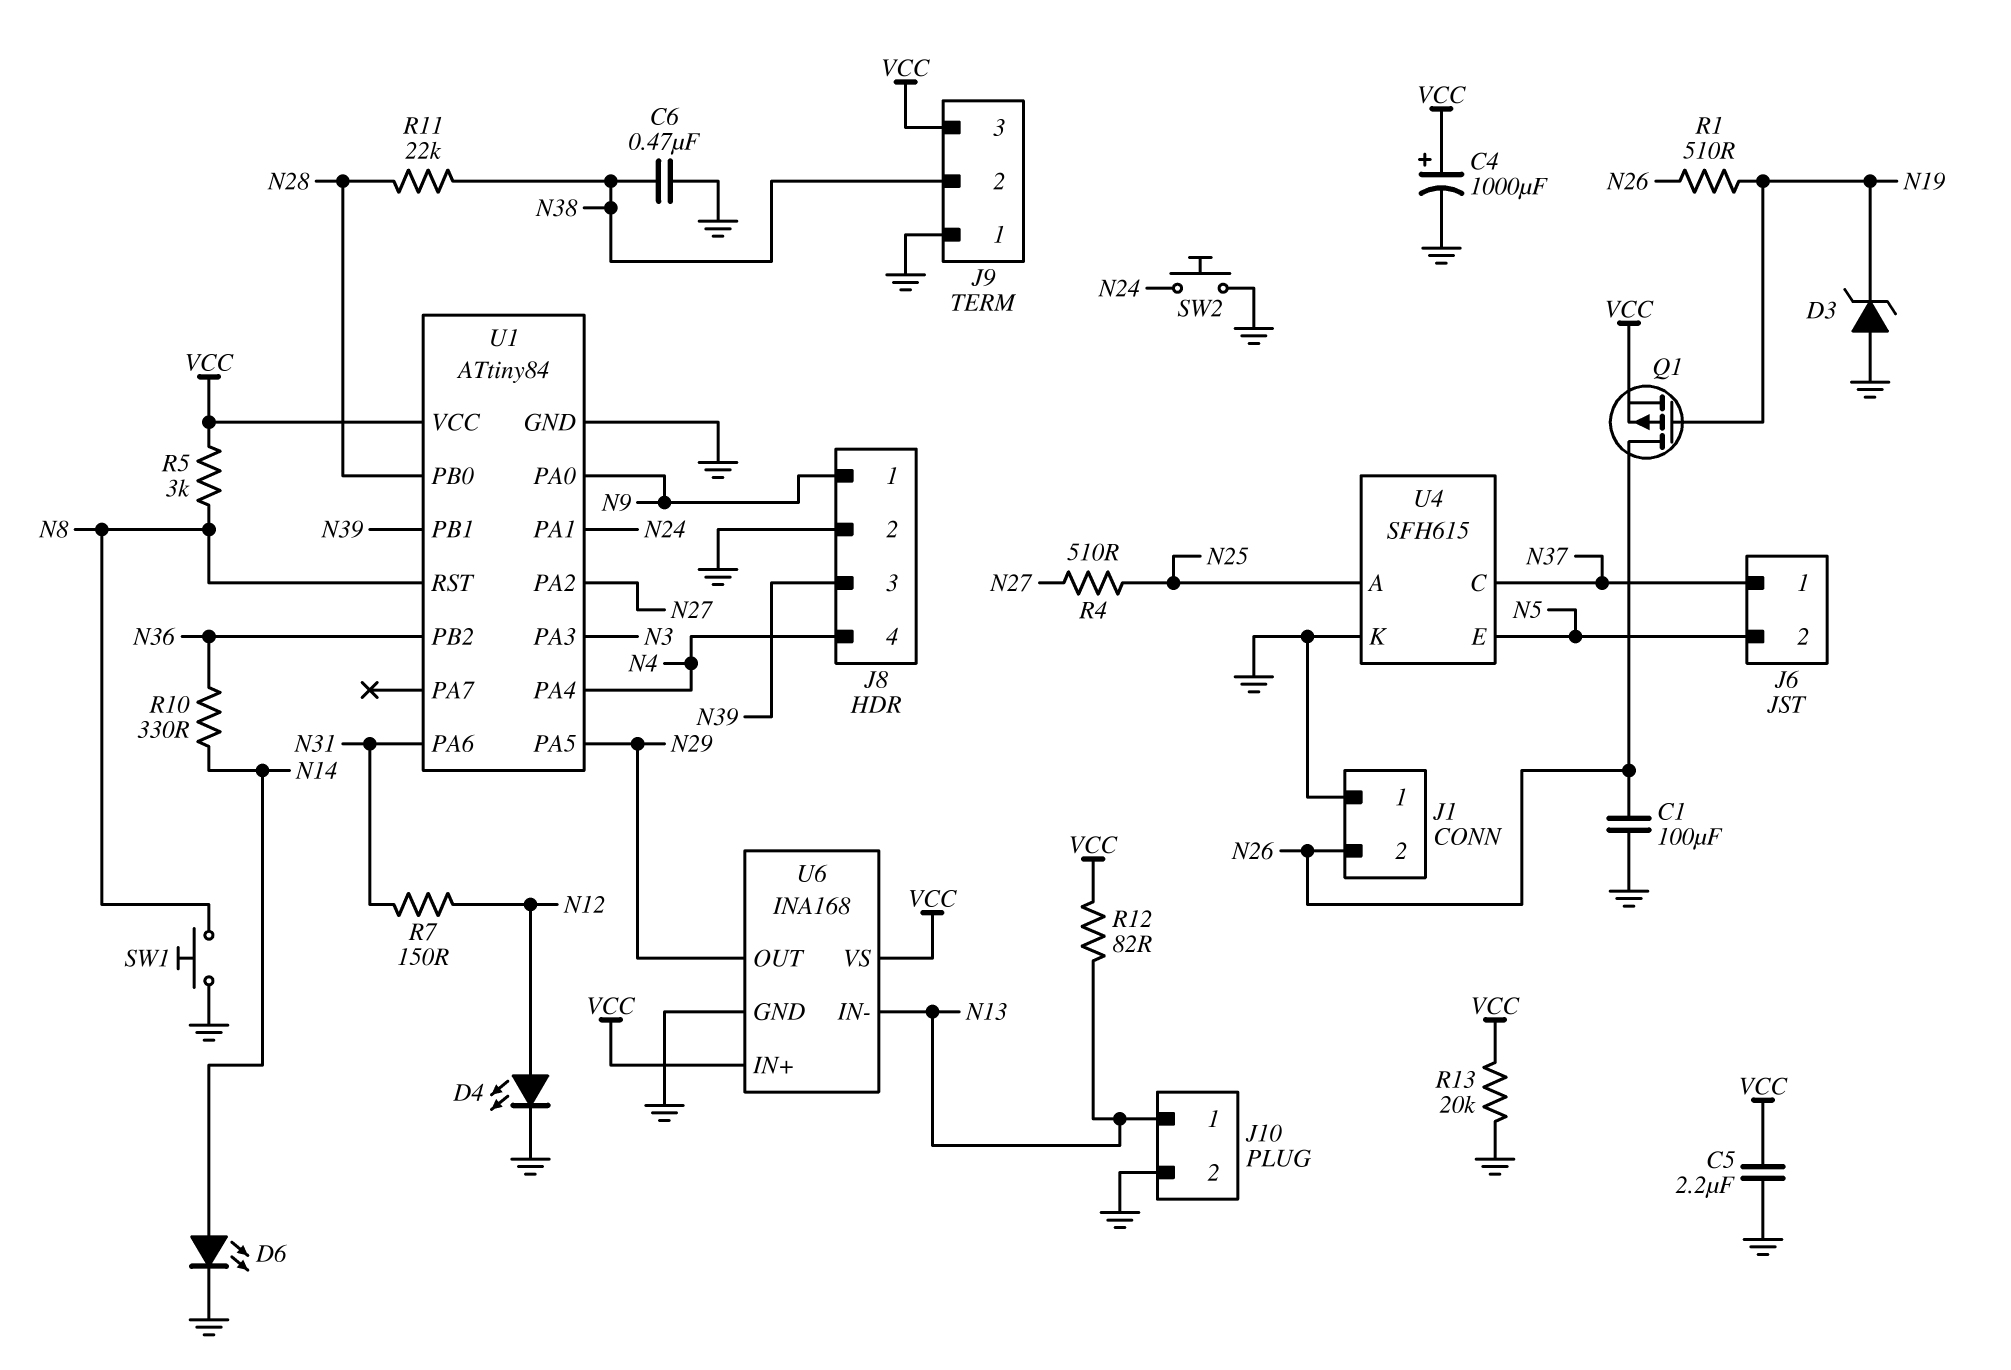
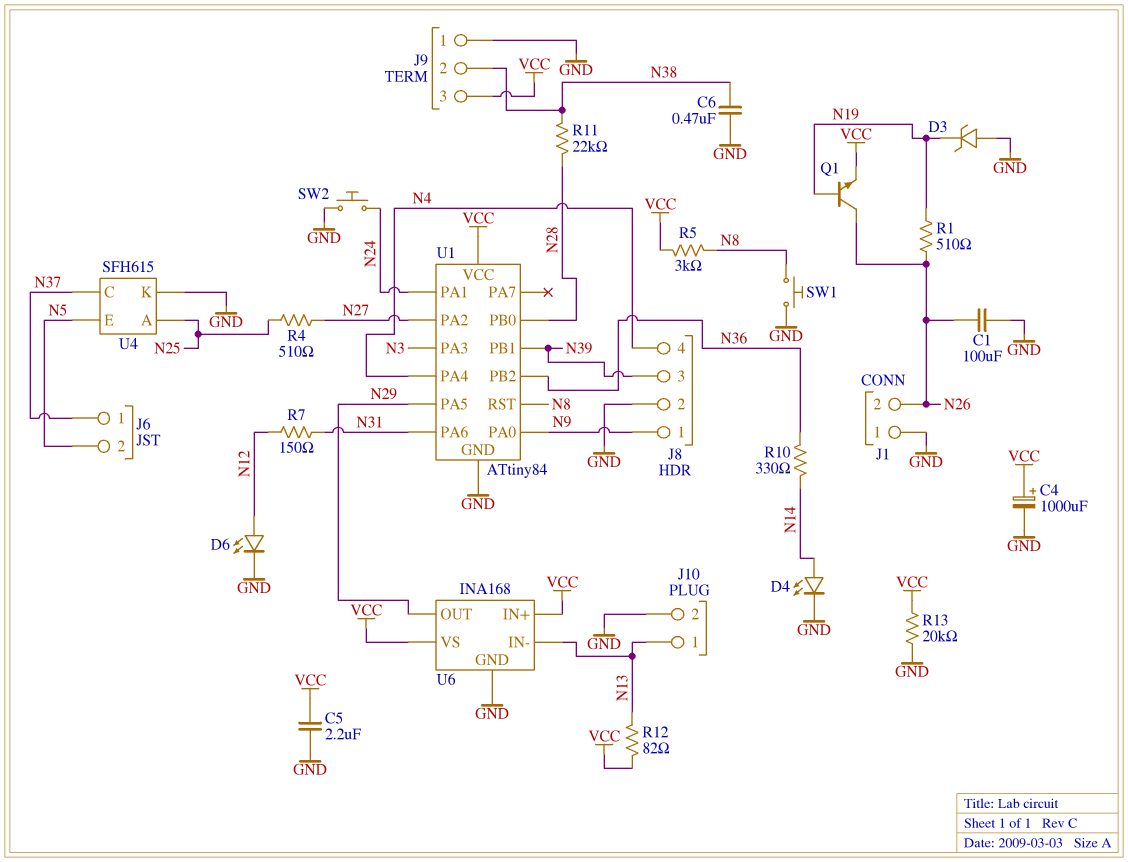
D4: LED (A N12, K GND) -> LED (A N14, K GND)
D6: LED (A N14, K GND) -> LED (A N12, K GND)
Q1: PMOS (G N19, D N26, S VCC) -> NPN (B N19, C N26, E VCC)

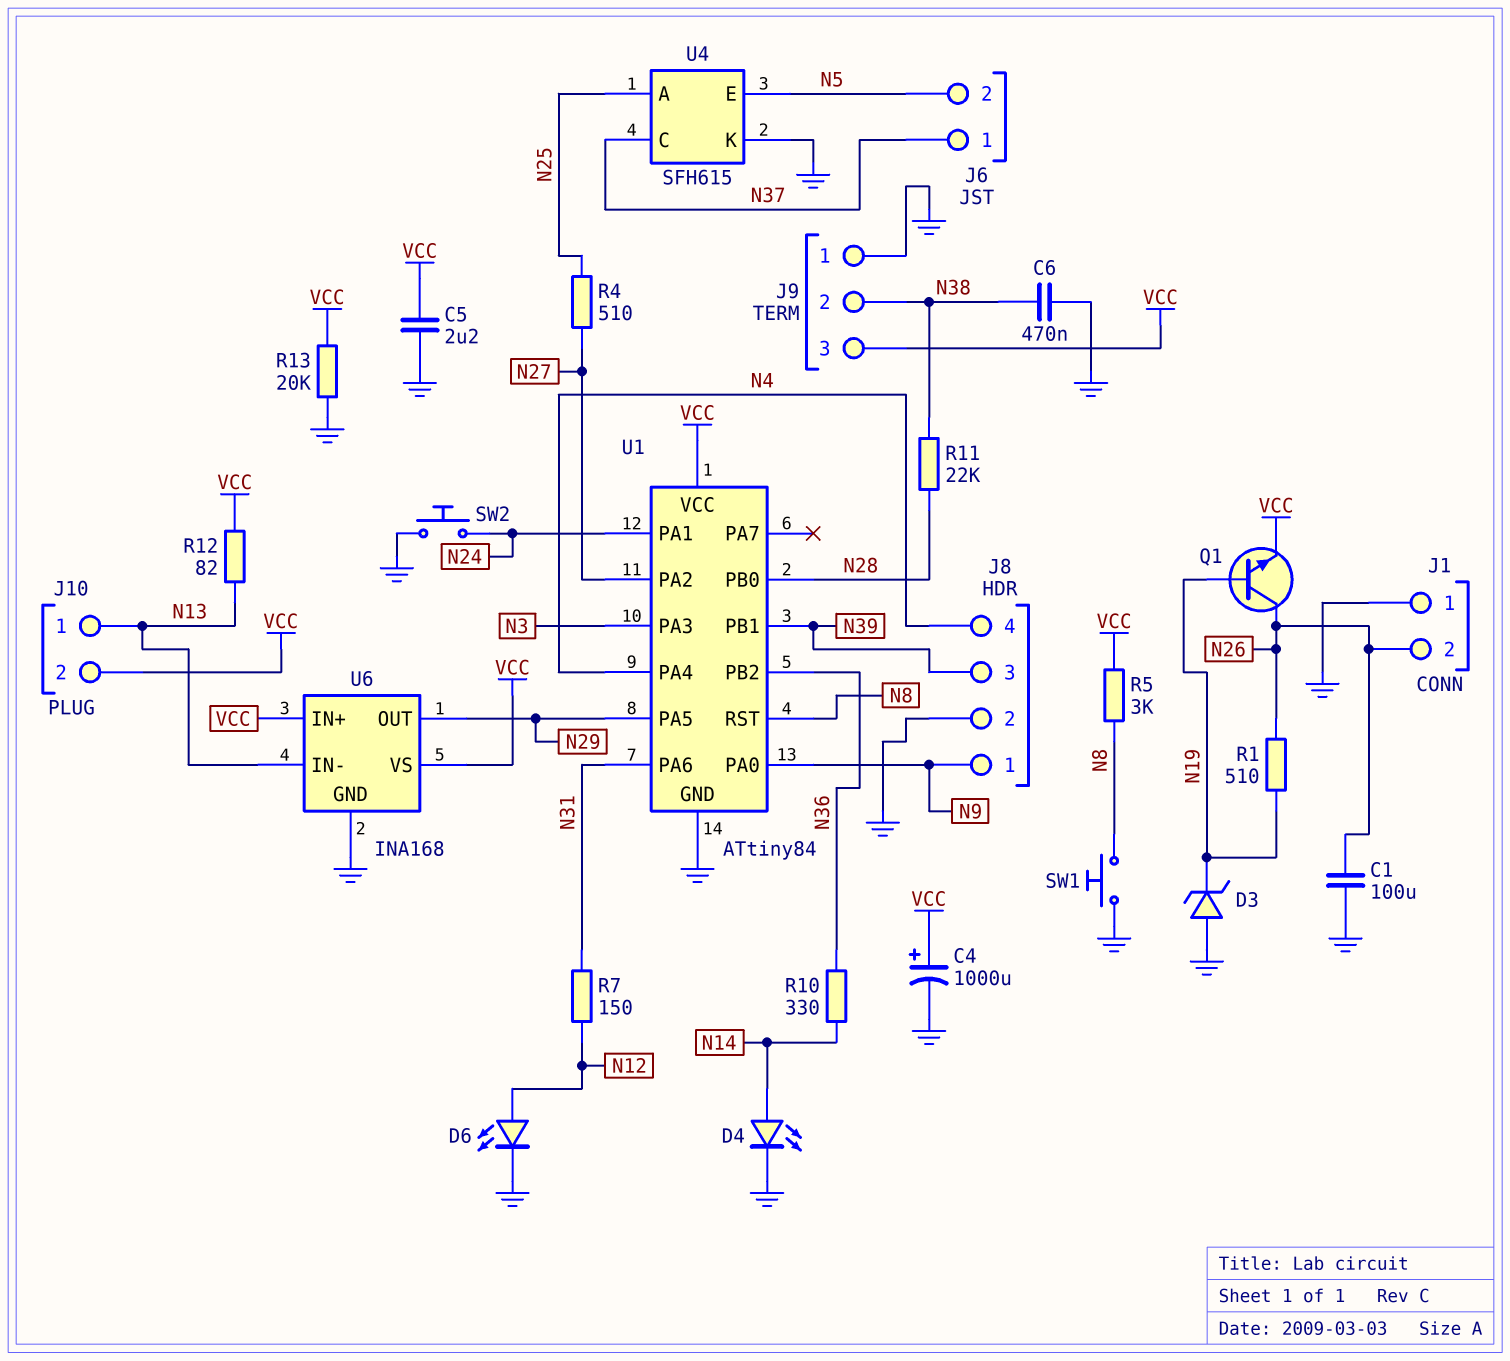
J10 pin 2: GND -> VCC

